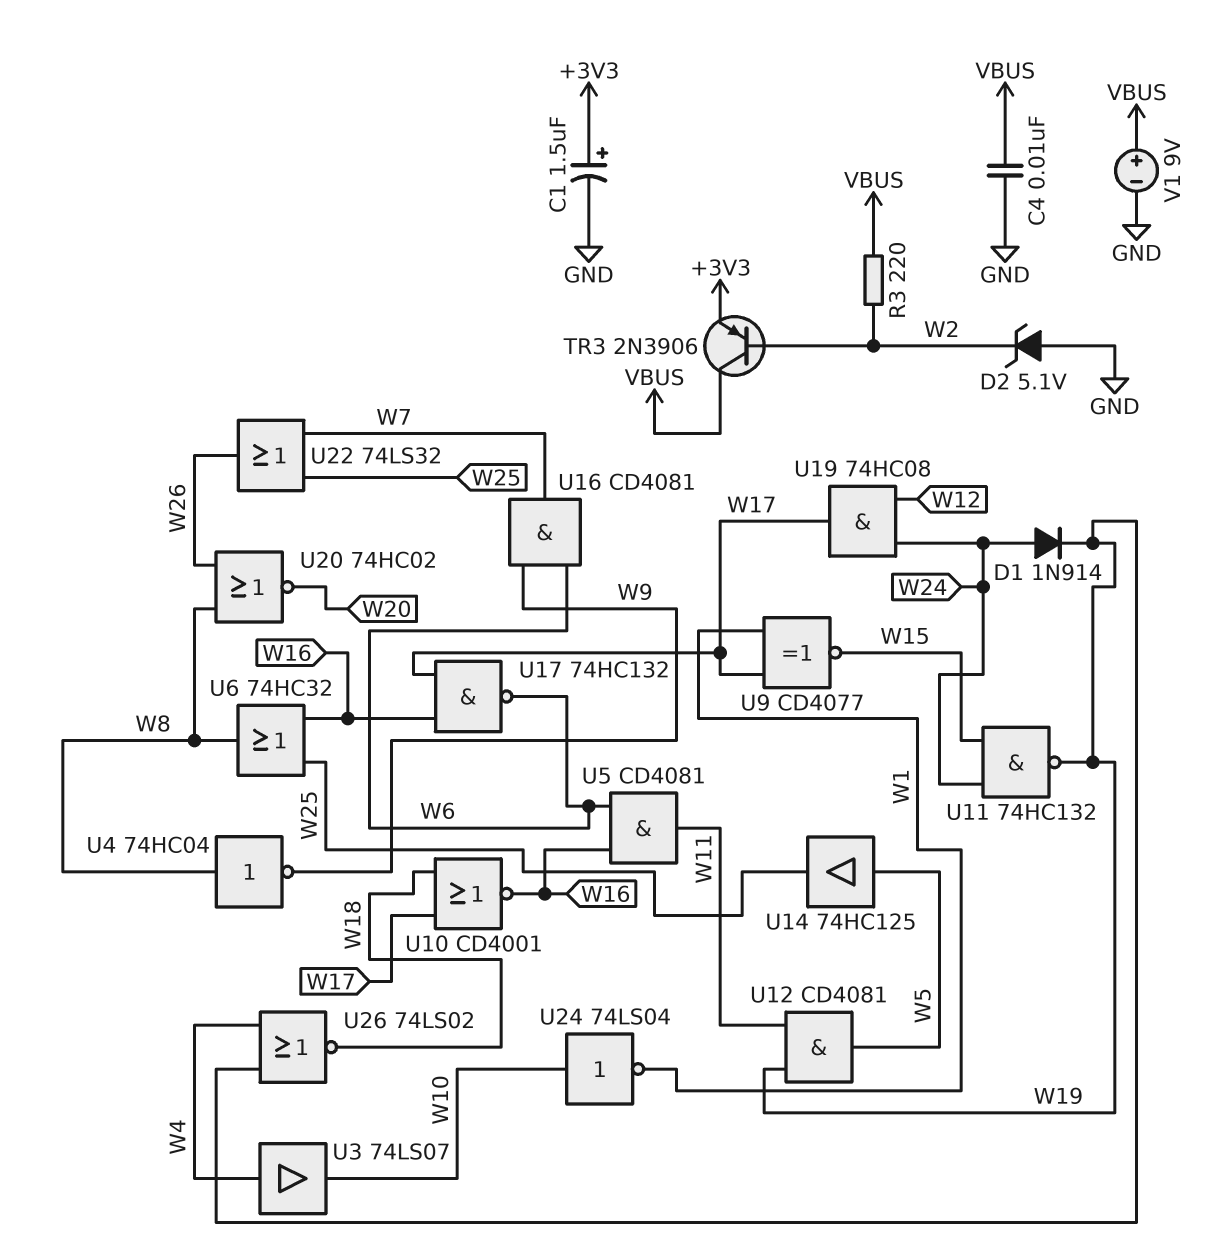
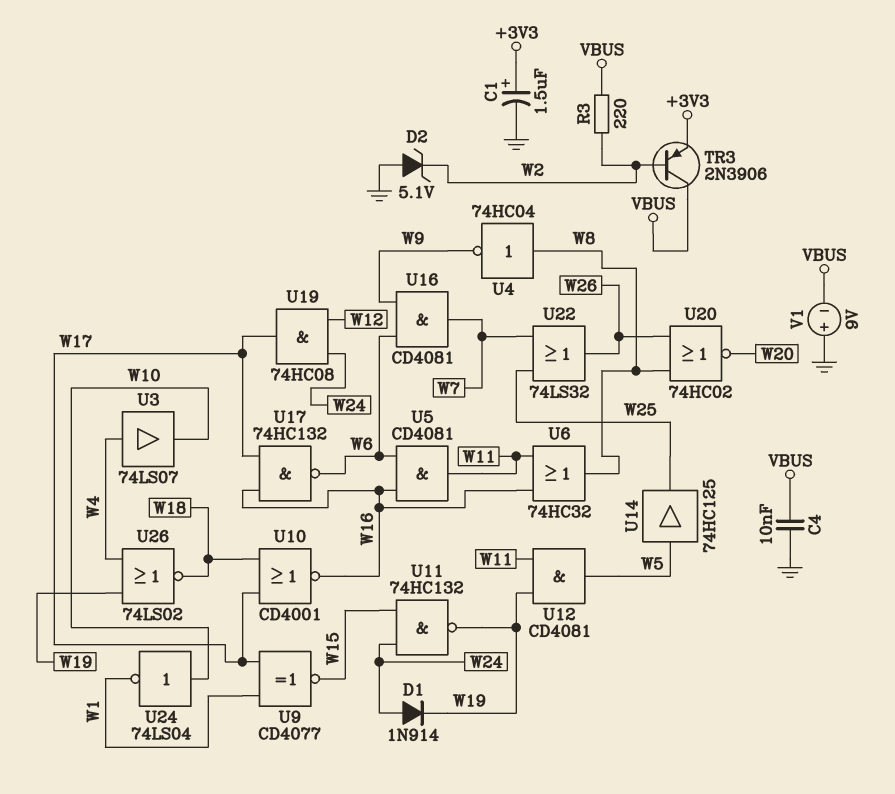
U6: OR 74HC32 (in W16, in W25, out W8) -> OR 74HC32 (in W11, in W16, out W8)
V1: 9V (plus VBUS, minus GND) -> 9V (plus GND, minus VBUS)

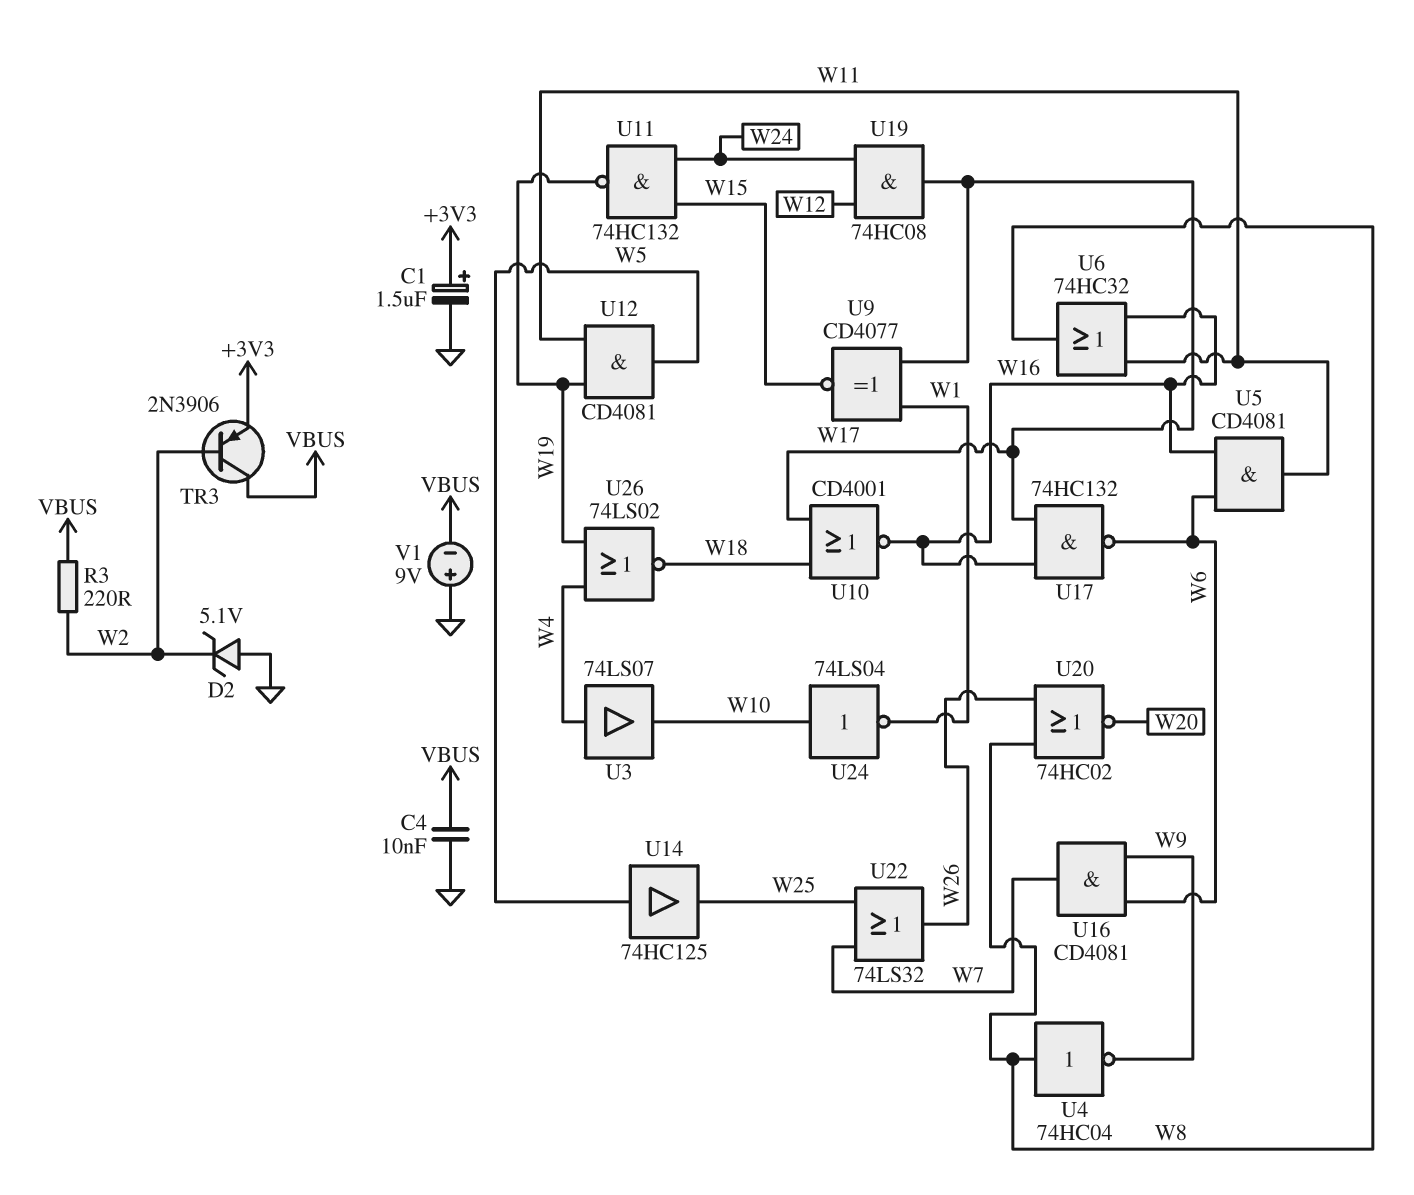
D1: diode 1N914 (A W24, K W19) -> none

